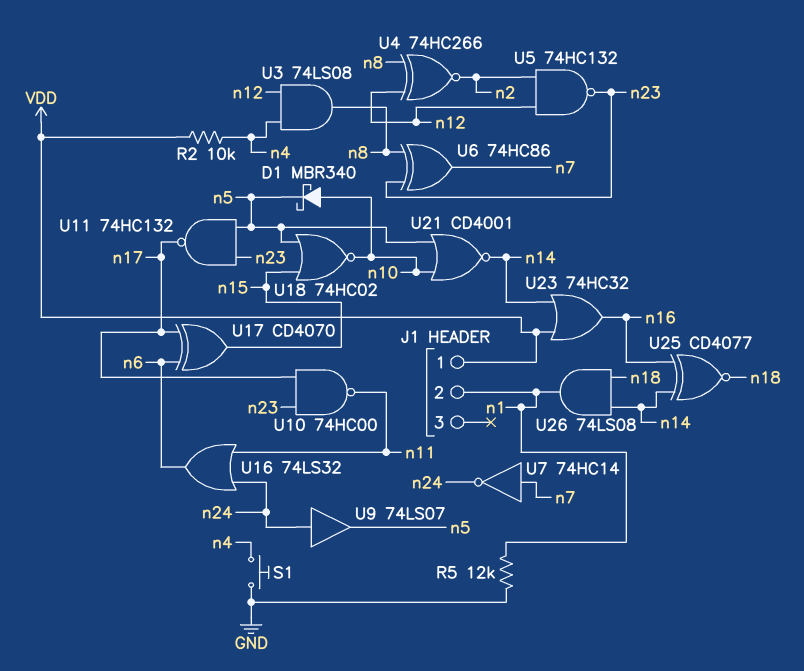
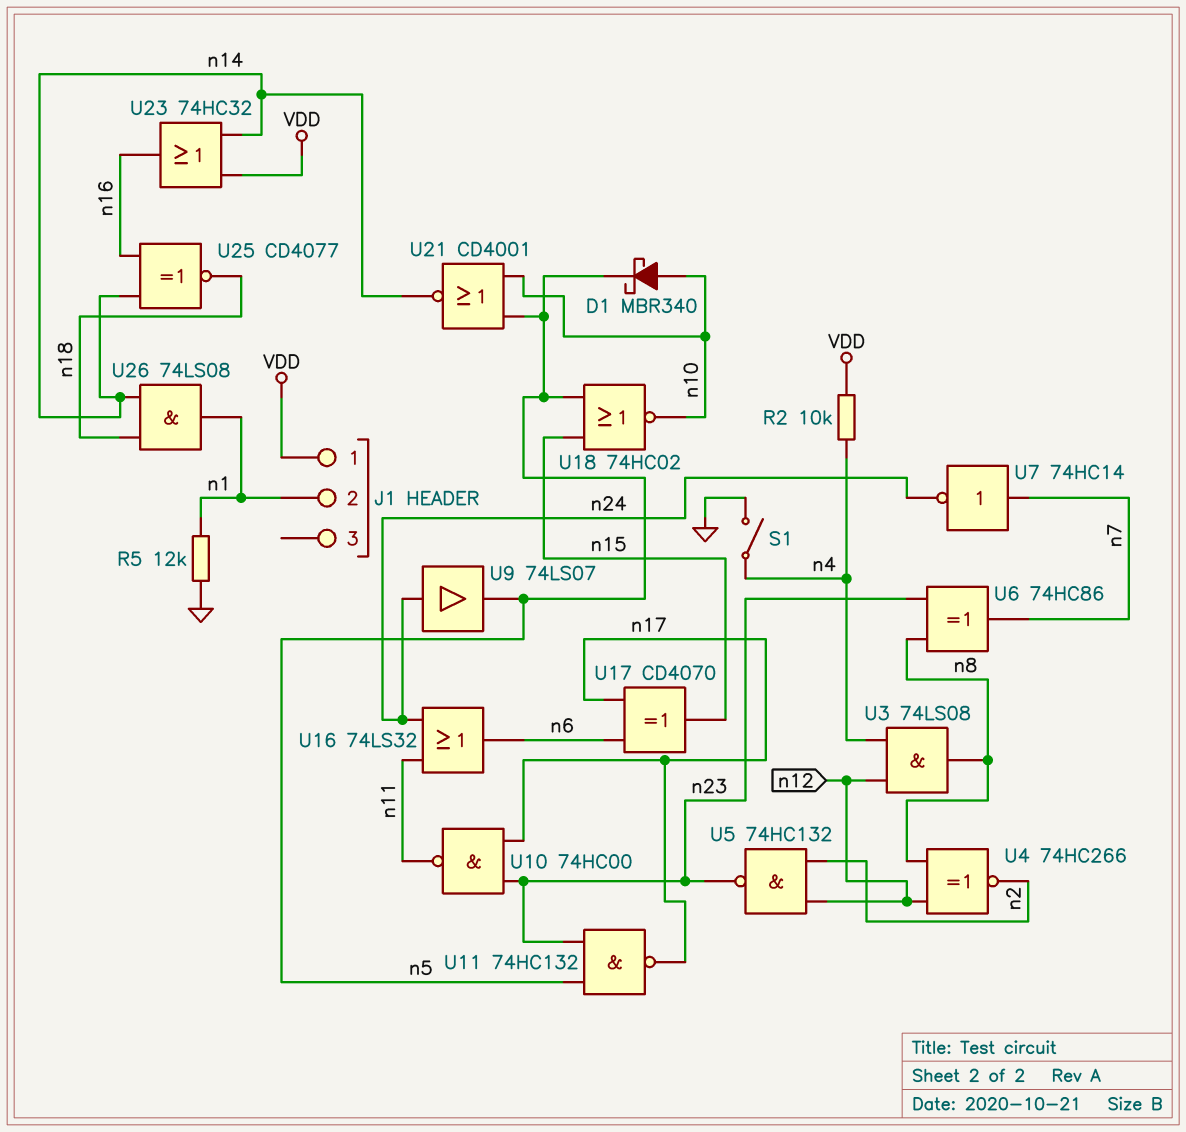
S1: button (GND, n4) -> switch (GND, n4)

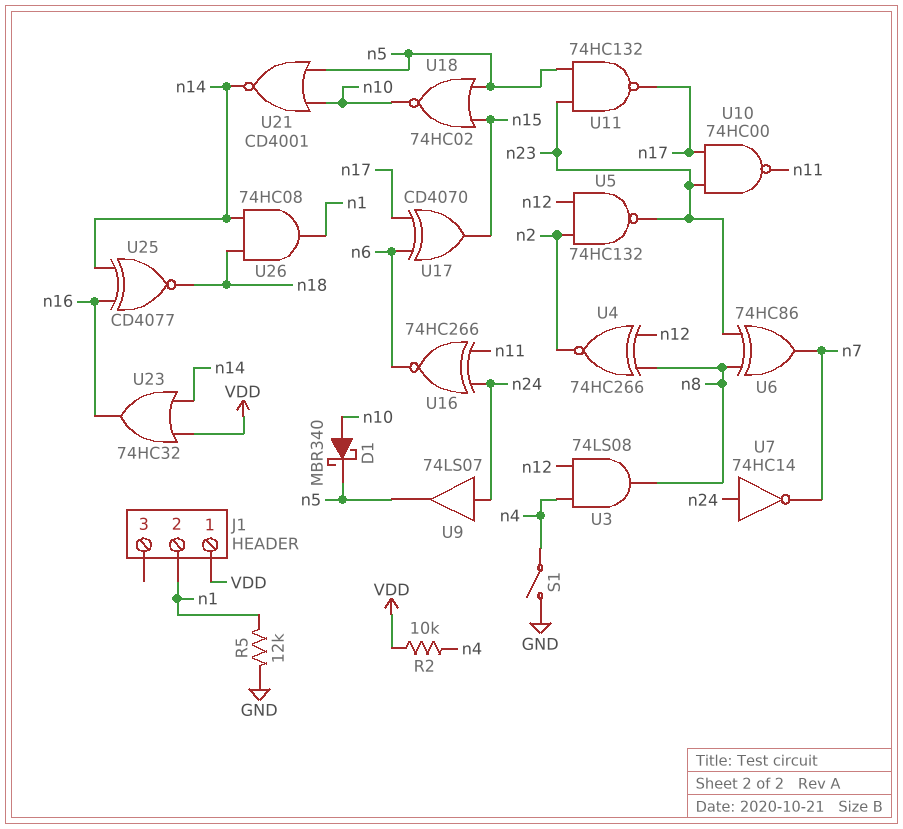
U7: NOT 74HC14 (in n7, out n24) -> NOT 74HC14 (in n24, out n7)
U16: OR 74LS32 (in n11, in n24, out n6) -> XNOR 74HC266 (in n11, in n24, out n6)
U26: AND 74LS08 (in n14, in n18, out n1) -> AND 74HC08 (in n14, in n18, out n1)

